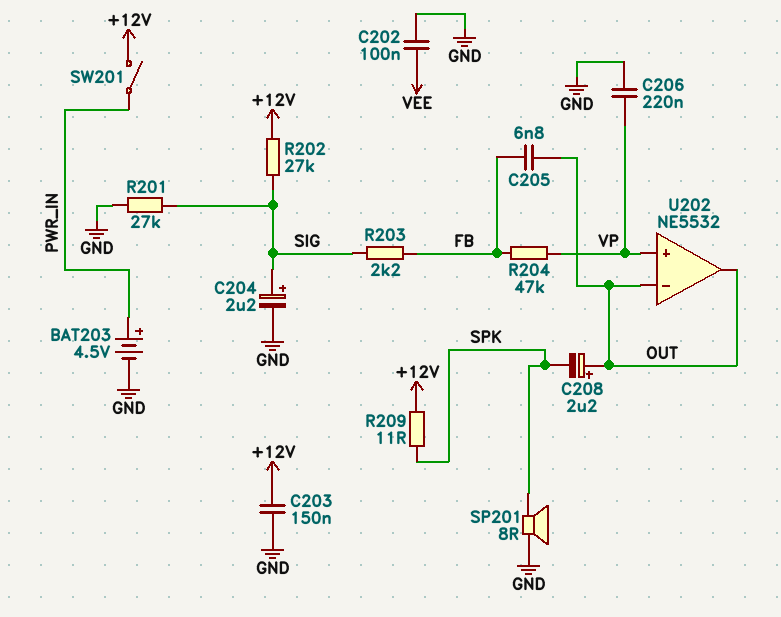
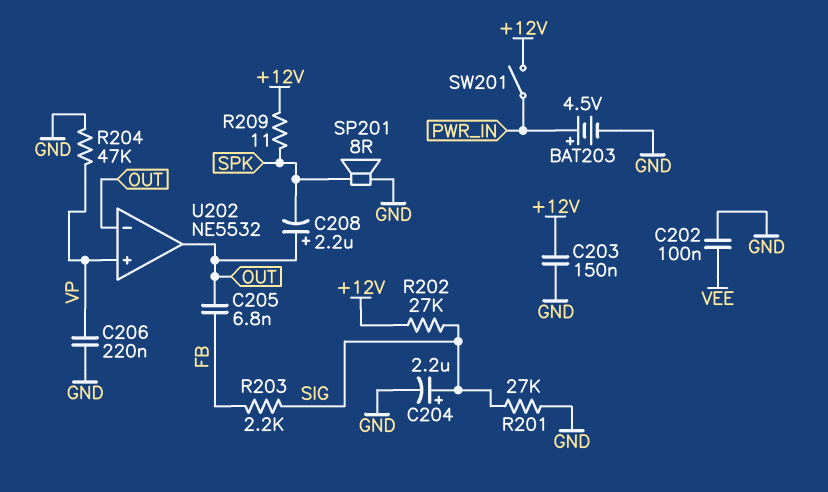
R204: 47k (FB, VP) -> 47k (GND, VP)

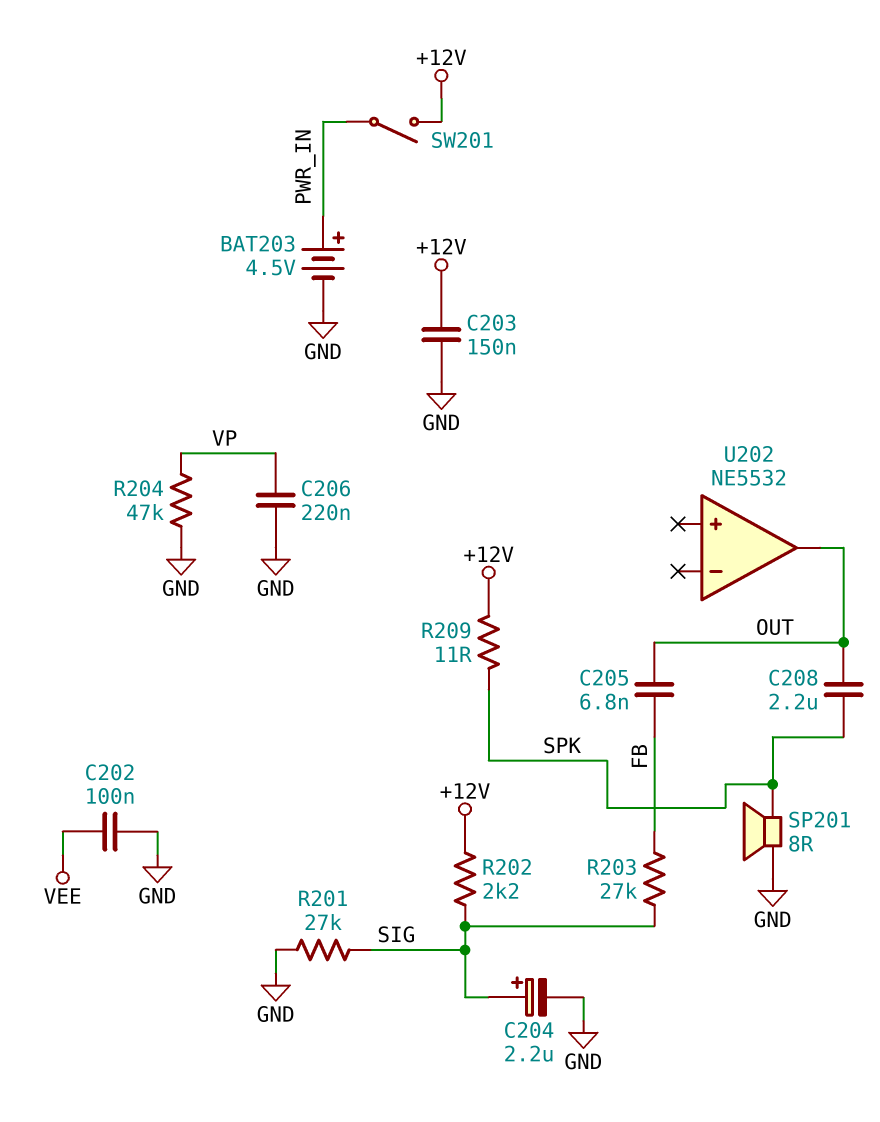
C208: 2.2uF (plus OUT, minus SPK) -> 2.2uF (OUT, SPK)
R202: 27k (+12V, SIG) -> 2.2k (+12V, SIG)
R203: 2.2k (FB, SIG) -> 27k (FB, SIG)
U202 pin in+: VP -> none
U202 pin in-: OUT -> none

